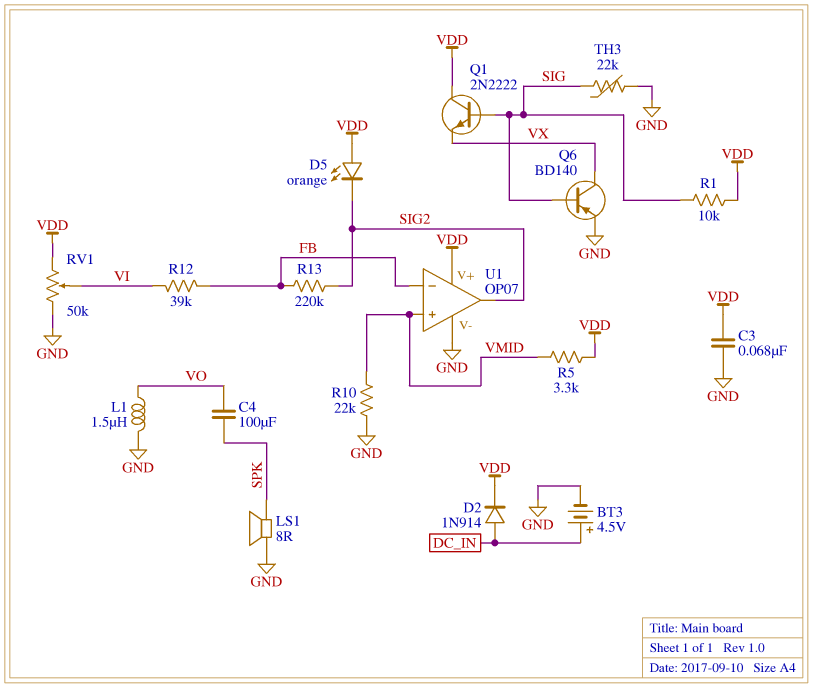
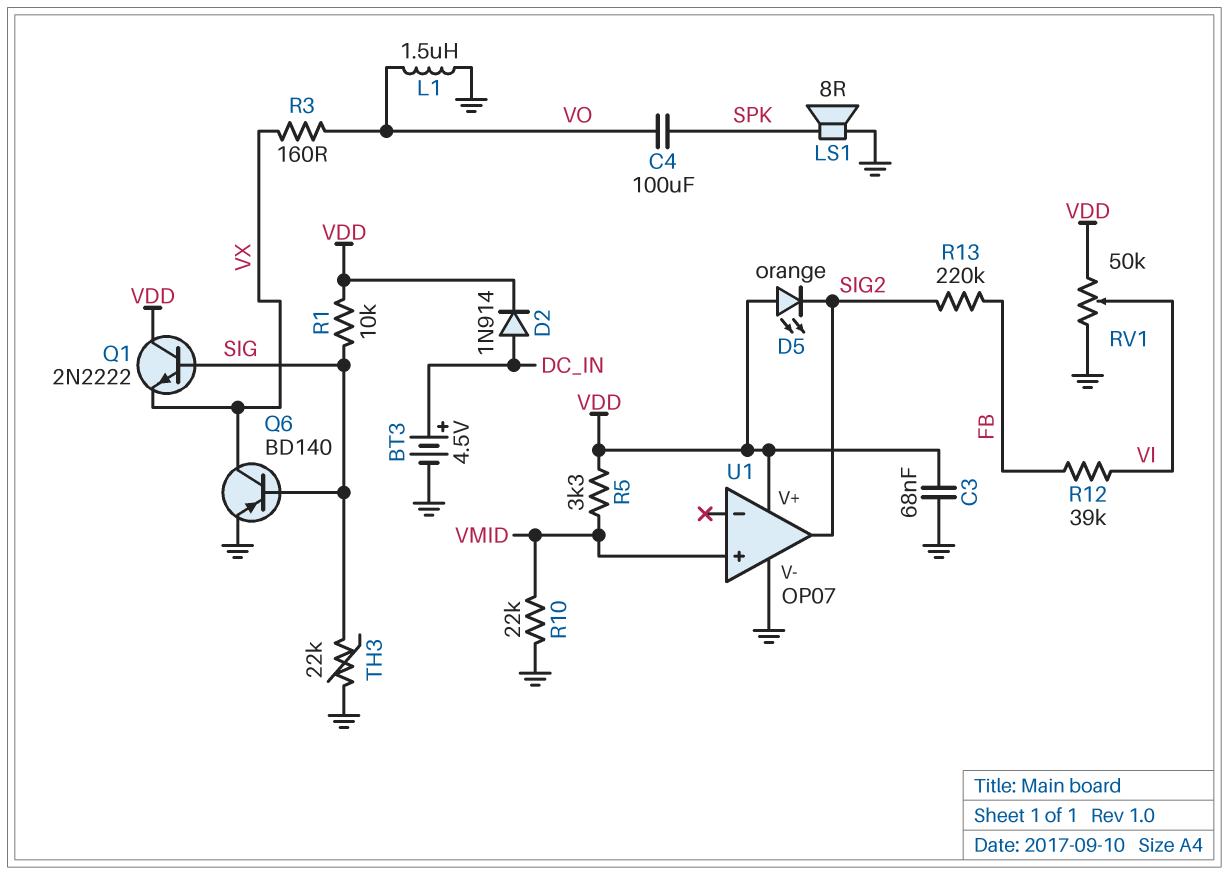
R3: none -> 160 (VO, VX)
U1 pin in-: FB -> none

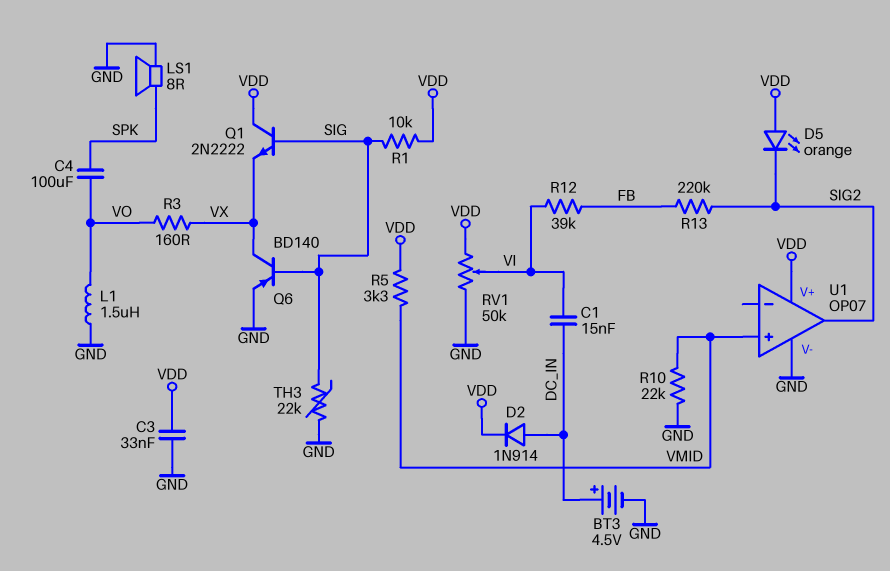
C1: none -> 15nF (DC_IN, VI)
C3: 68nF (GND, VDD) -> 33nF (GND, VDD)

